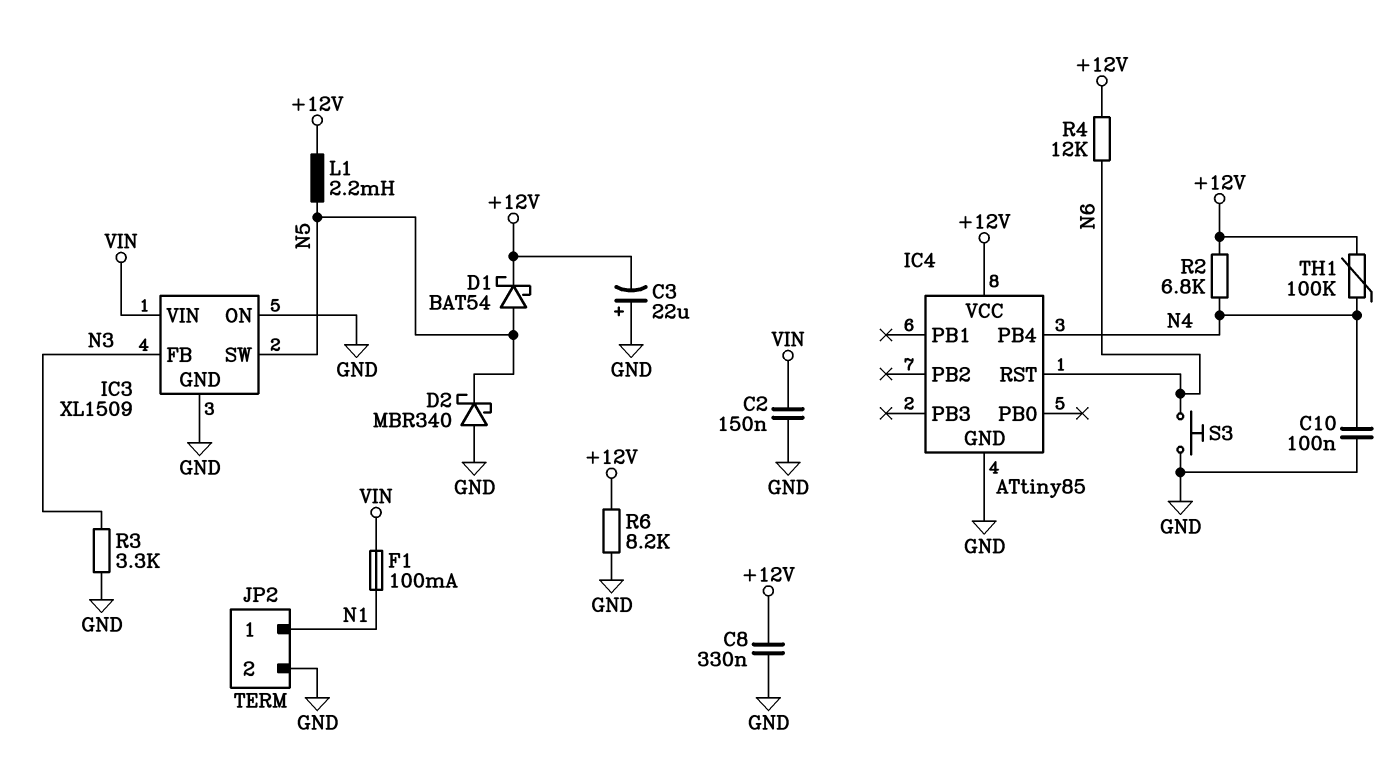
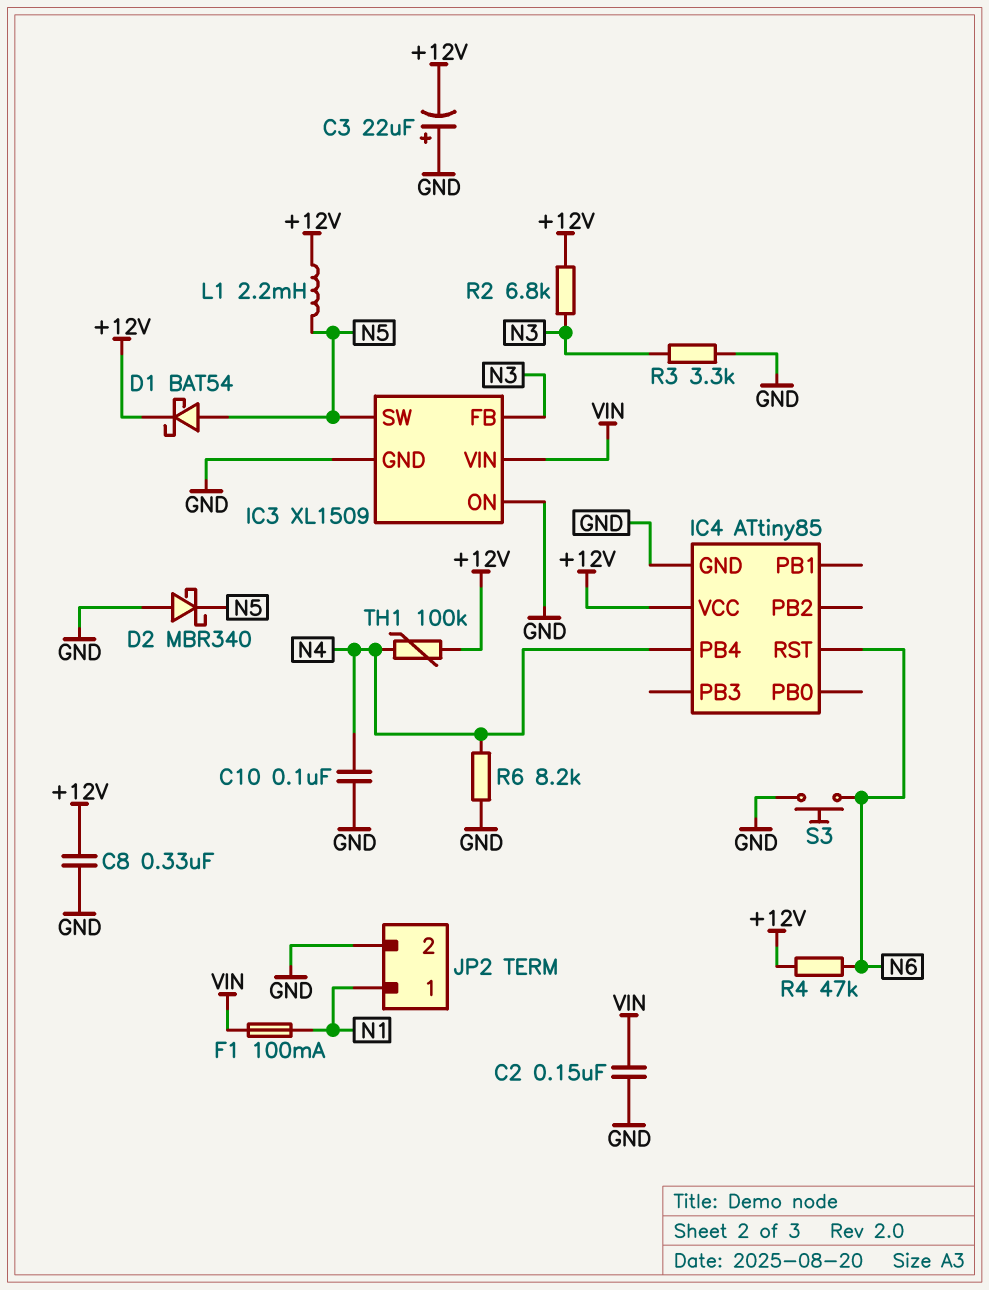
R2: 6.8k (+12V, N4) -> 6.8k (+12V, N3)
R4: 12k (+12V, N6) -> 47k (+12V, N6)
R6: 8.2k (+12V, GND) -> 8.2k (GND, N4)

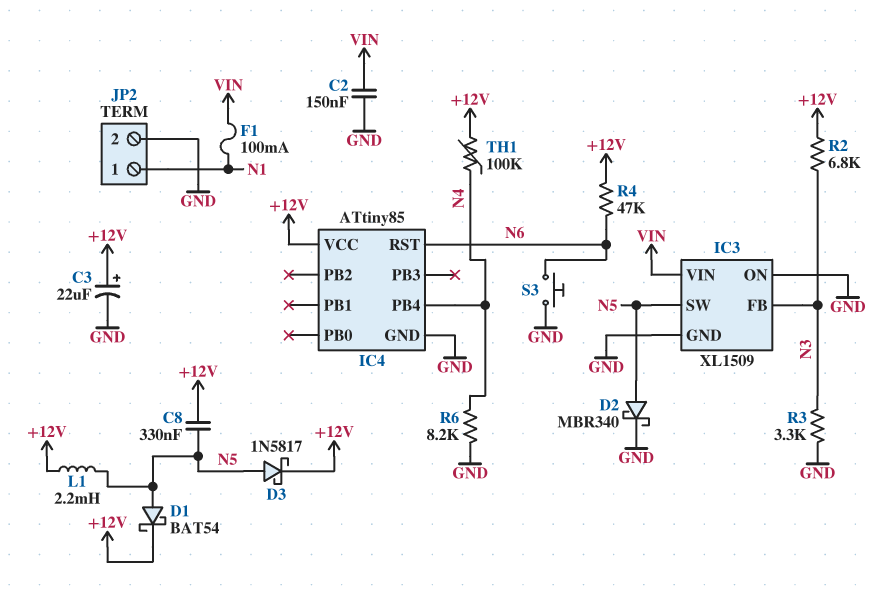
C3: 22uF (plus GND, minus +12V) -> 22uF (plus +12V, minus GND)
C8: 330nF (+12V, GND) -> 330nF (+12V, N5)
C10: 100nF (GND, N4) -> none
D2: schottky MBR340 (A GND, K N5) -> schottky MBR340 (A N5, K GND)
D3: none -> schottky 1N5817 (A N5, K +12V)

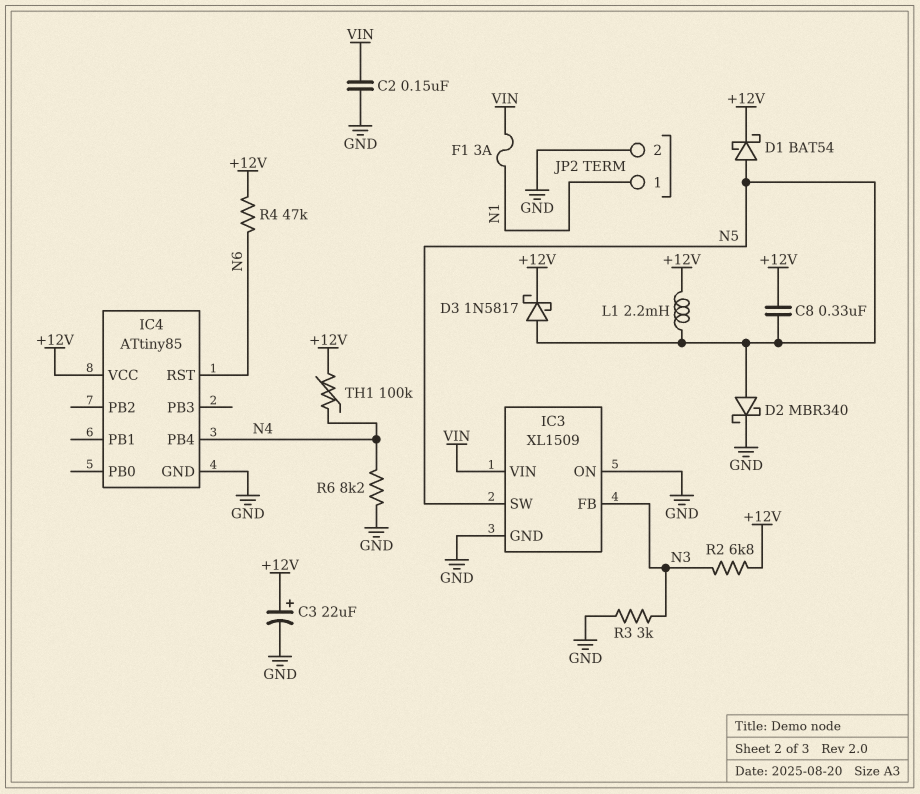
F1: 100mA (N1, VIN) -> 3A (N1, VIN)
R3: 3.3k (GND, N3) -> 3k (GND, N3)
S3: button (GND, N6) -> none

